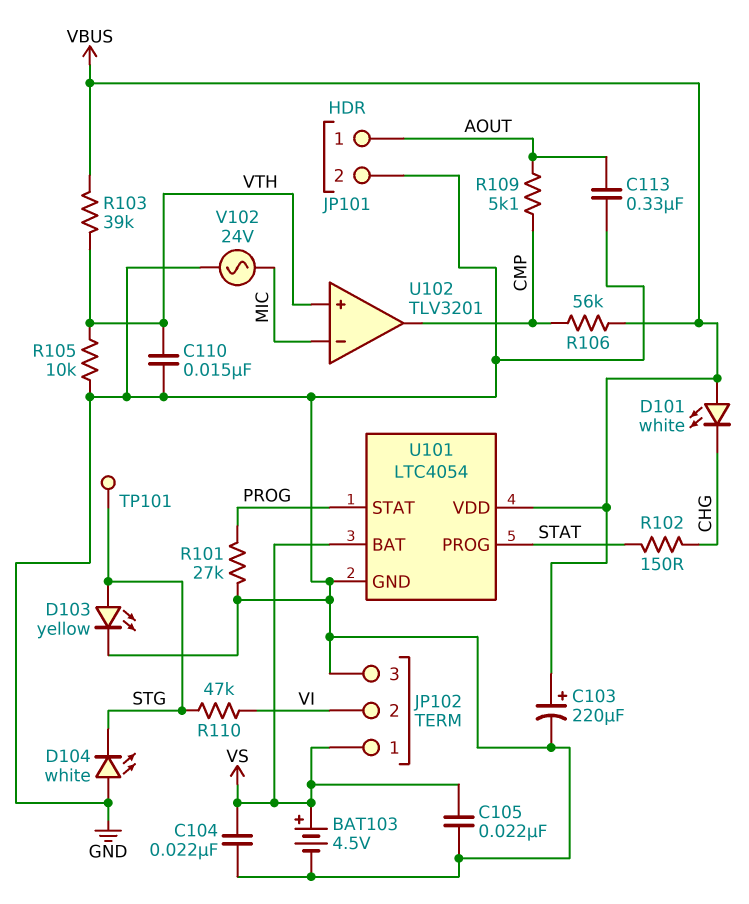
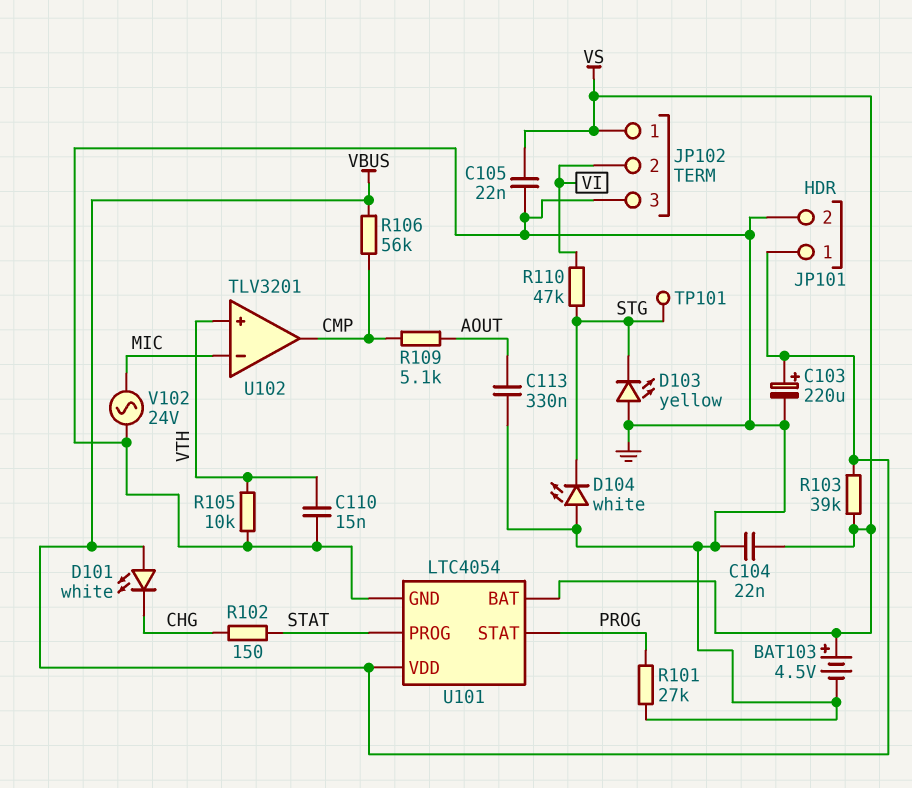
D103: LED yellow (A STG, K GND) -> LED yellow (A GND, K STG)
JP101 pin 1: AOUT -> VBUS
R103: 39k (VBUS, VTH) -> 39k (VBUS, VS)

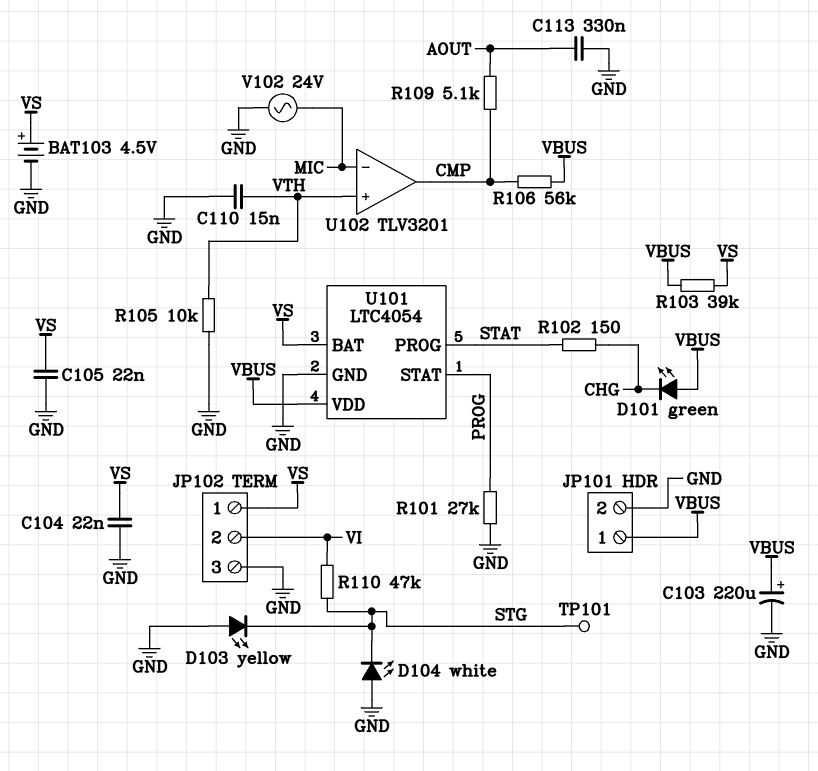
D101: LED white (A VBUS, K CHG) -> LED green (A VBUS, K CHG)

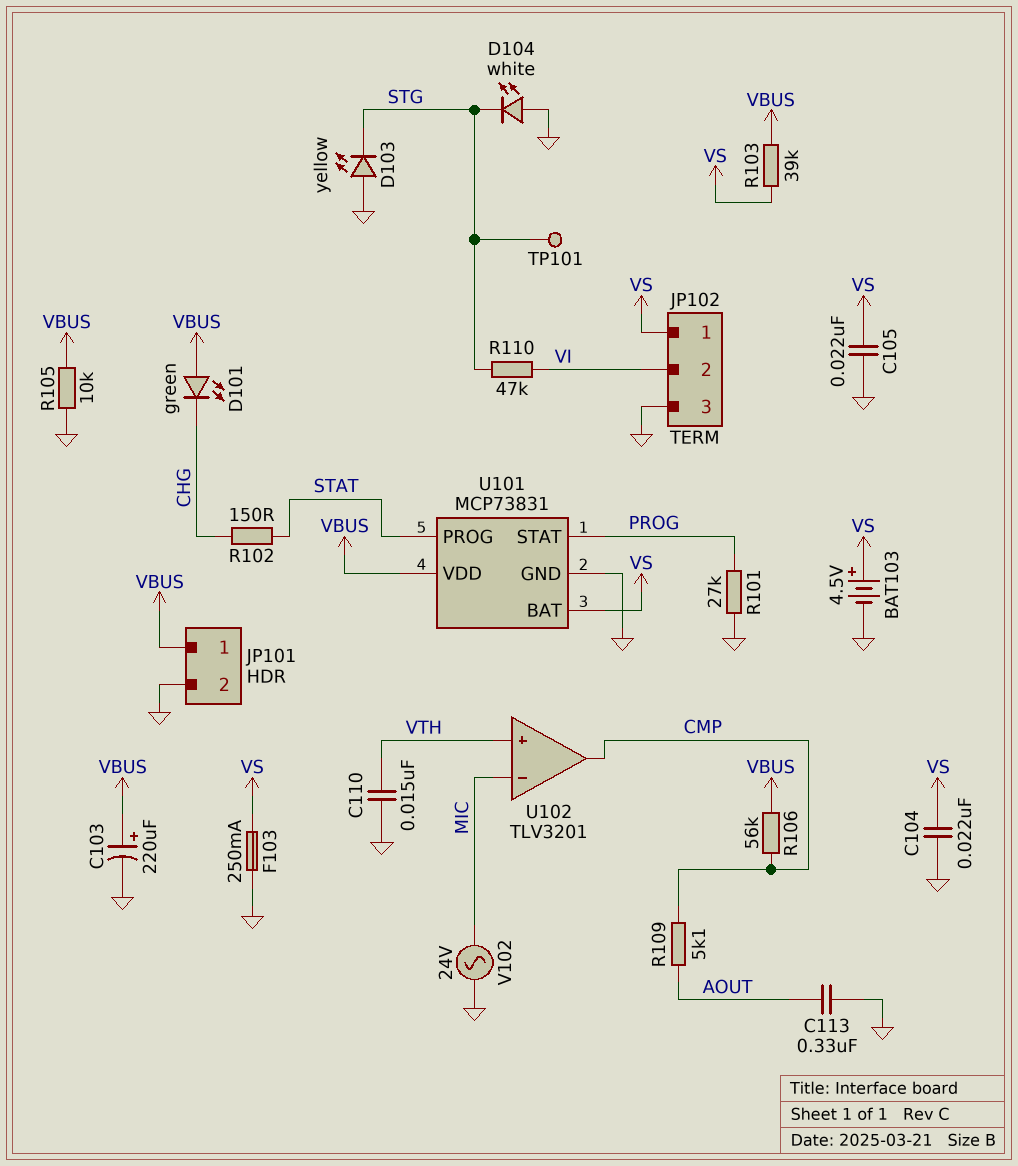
F103: none -> 250mA (GND, VS)
R105: 10k (GND, VTH) -> 10k (GND, VBUS)
U101: LTC4054 -> MCP73831

